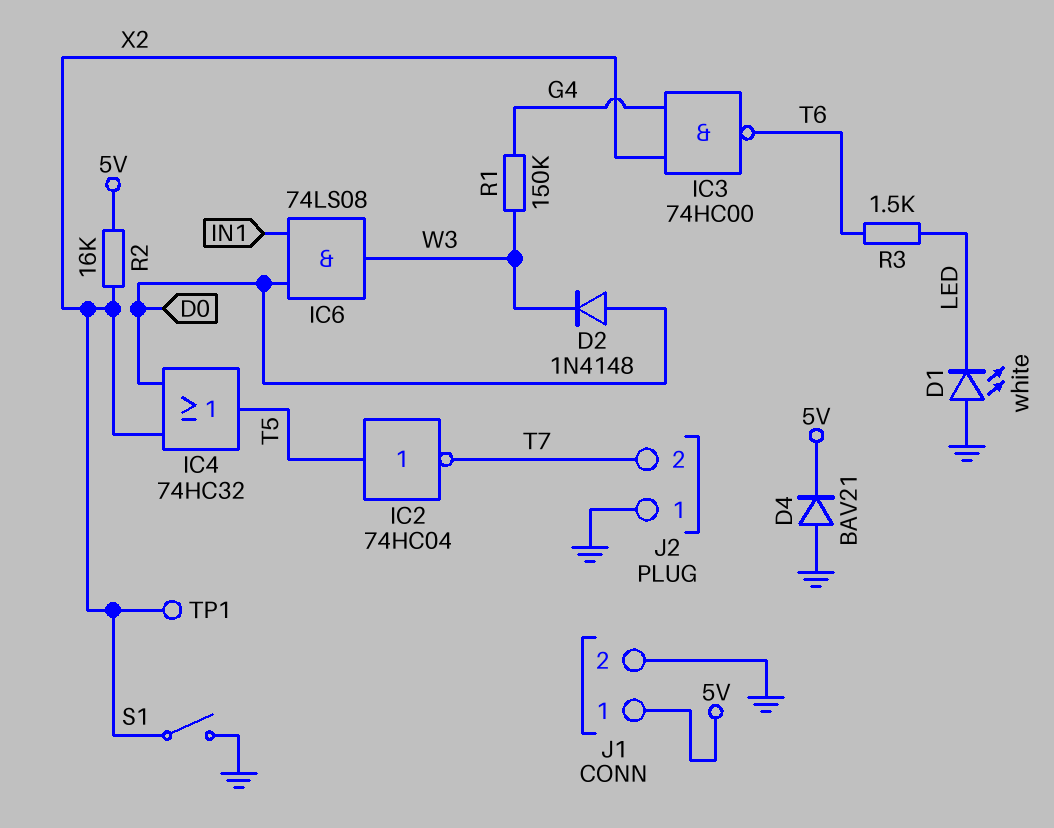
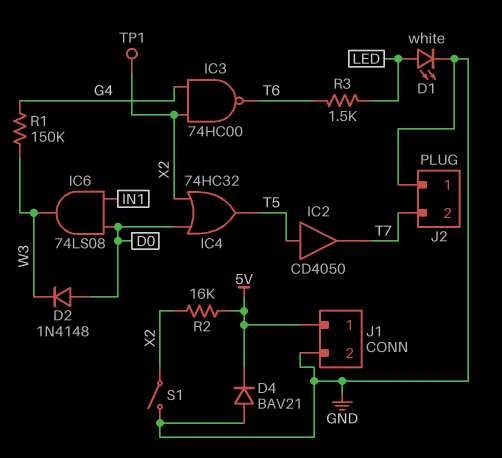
D1: LED white (A GND, K LED) -> LED white (A LED, K GND)
IC2: NOT 74HC04 (in T5, out T7) -> buffer CD4050 (in T5, out T7)

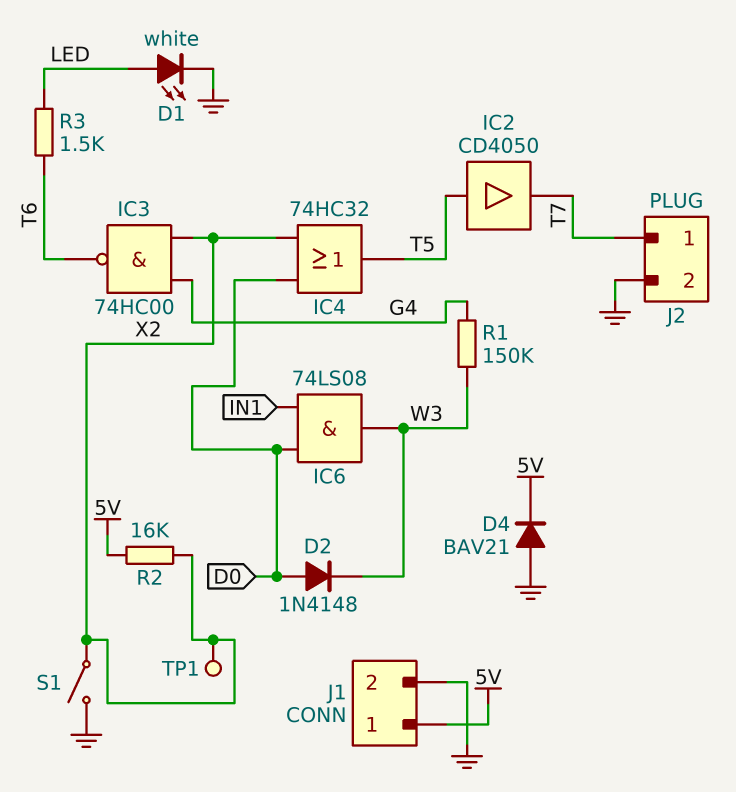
J2 pin 1: GND -> T7
J2 pin 2: T7 -> GND

